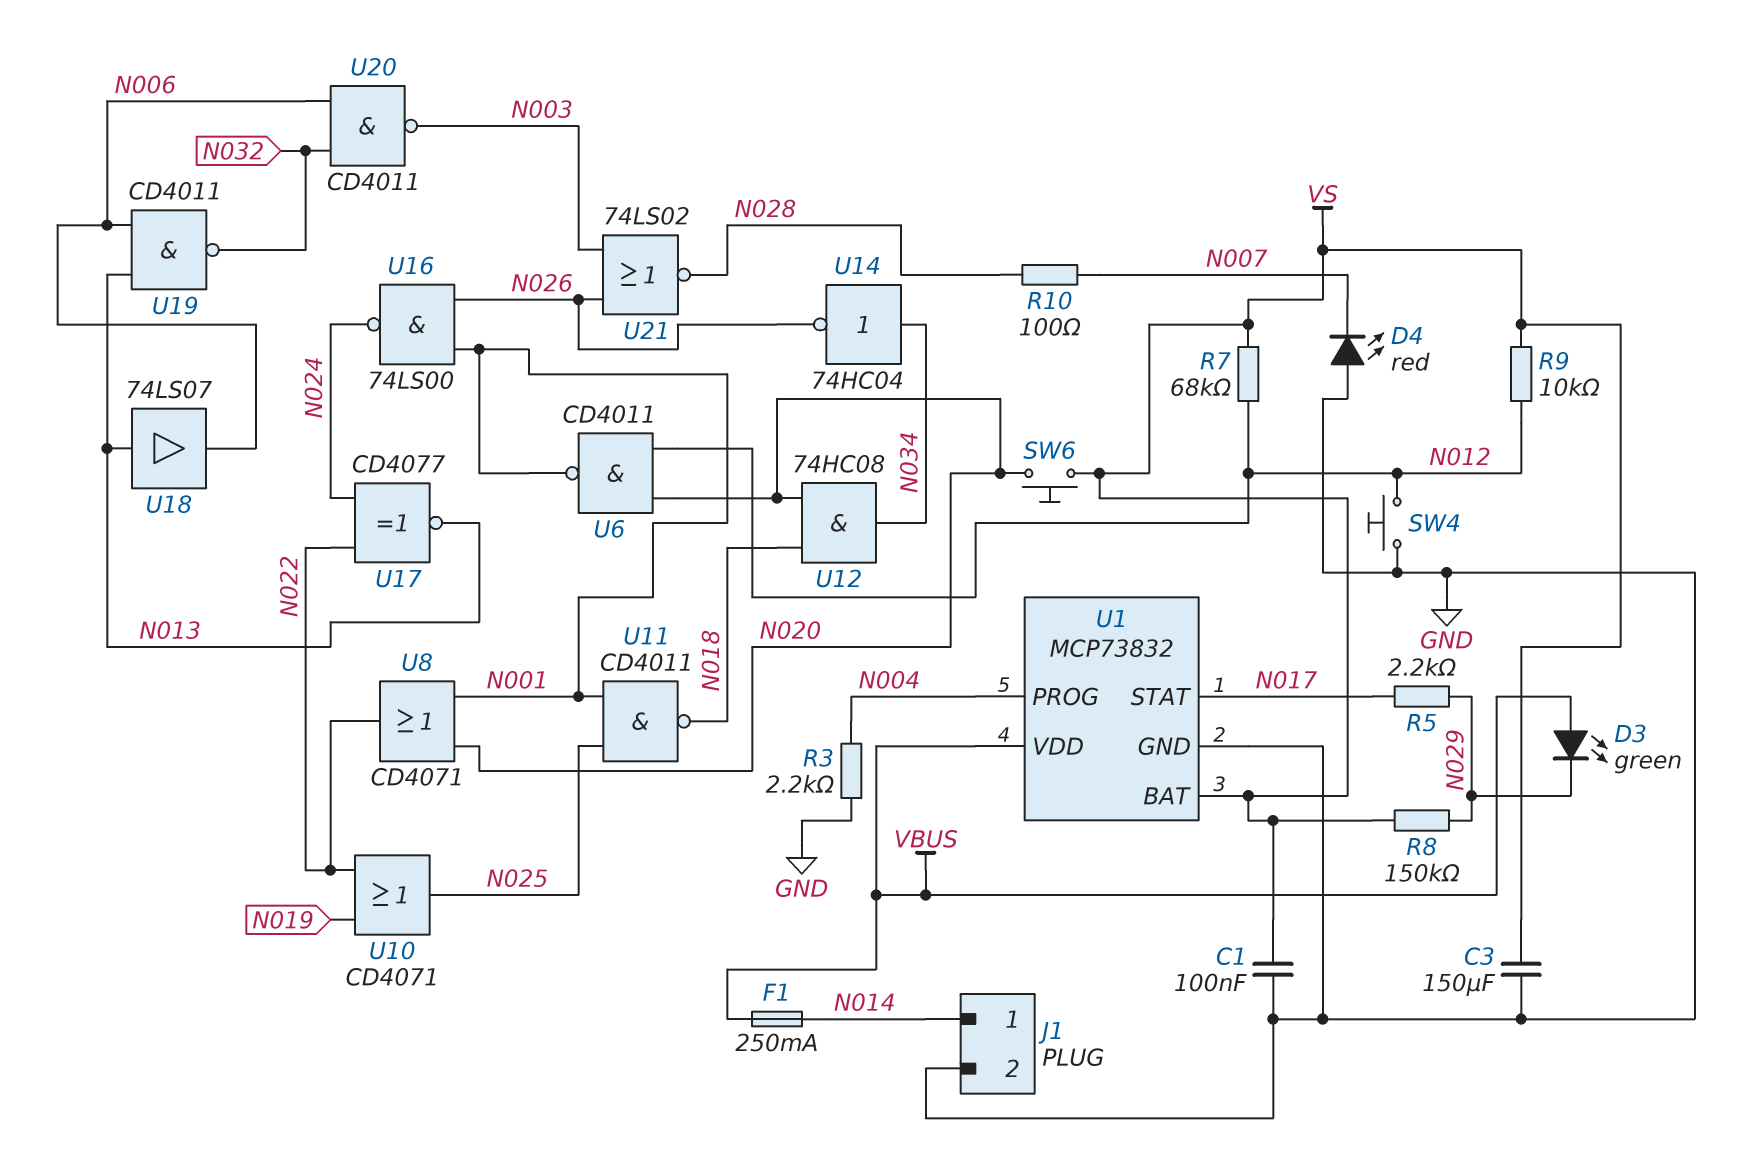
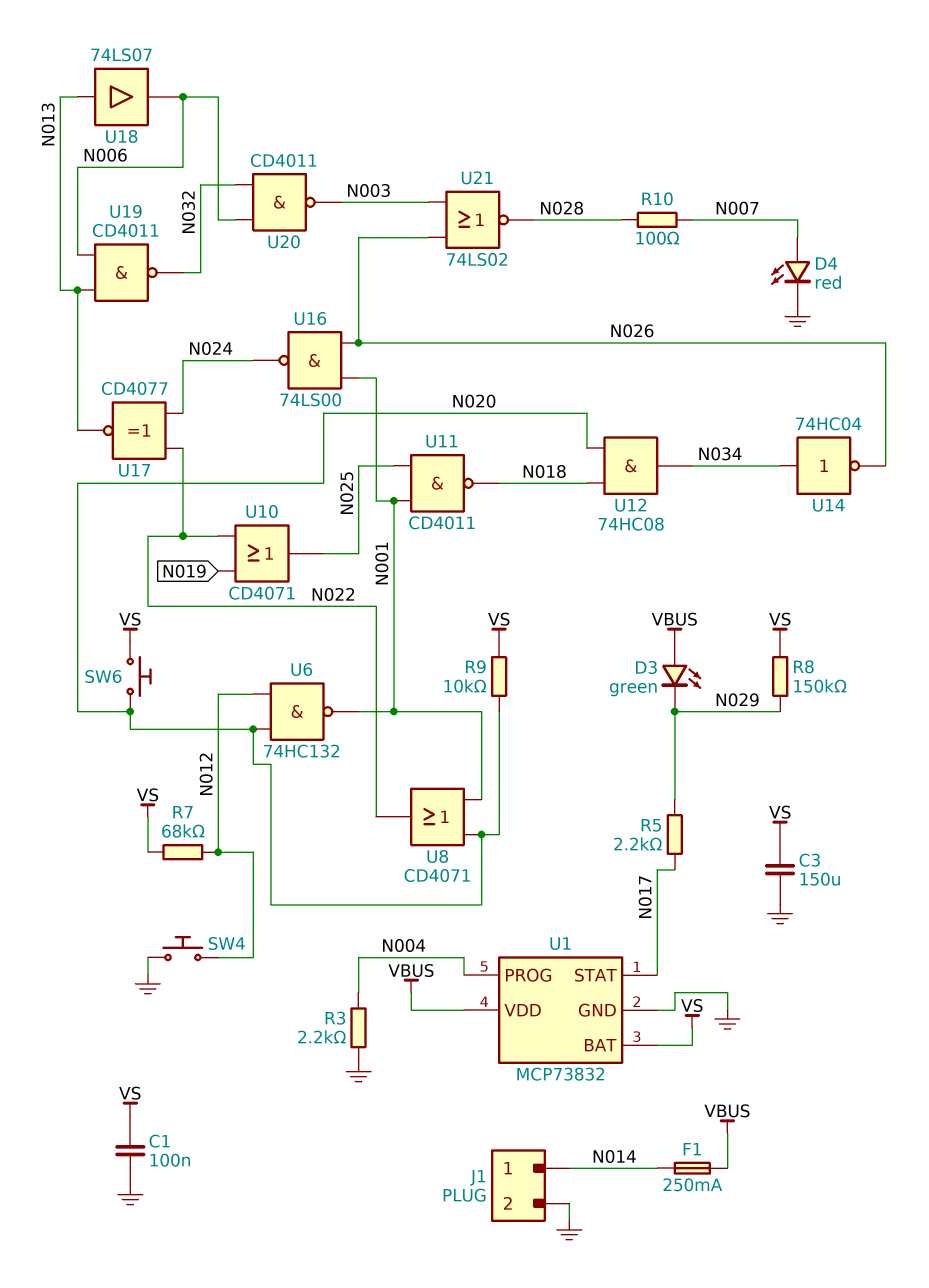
D4: LED red (A GND, K N007) -> LED red (A N007, K GND)
R9: 10k (N012, VS) -> 10k (N020, VS)
U6: NAND CD4011 (in N012, in N020, out N001) -> NAND 74HC132 (in N012, in N020, out N001)

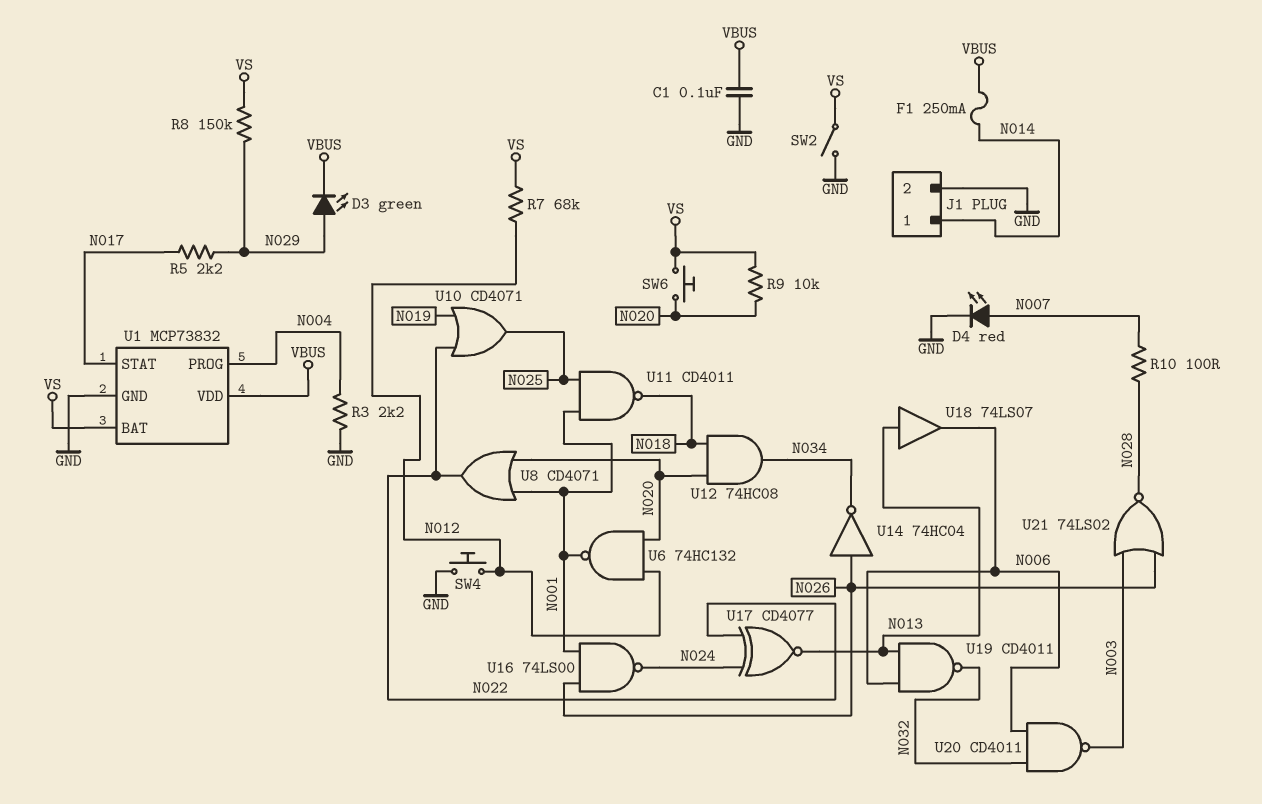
C1: 100nF (GND, VS) -> 100nF (GND, VBUS)
C3: 150uF (GND, VS) -> none
D3: LED green (A VBUS, K N029) -> LED green (A N029, K VBUS)
SW2: none -> switch (GND, VS)
U14: NOT 74HC04 (in N034, out N026) -> NOT 74HC04 (in N026, out N034)

